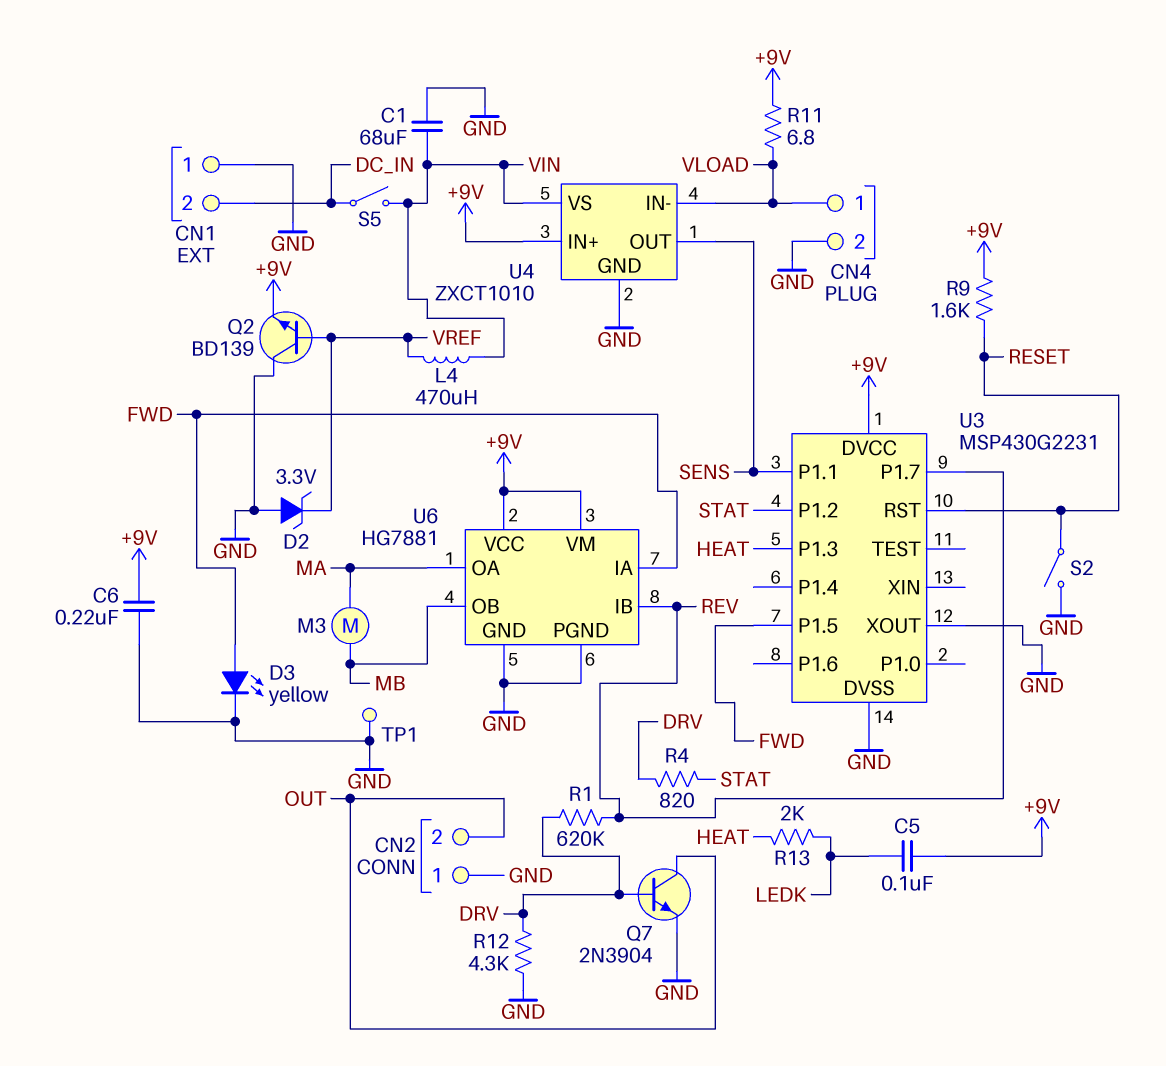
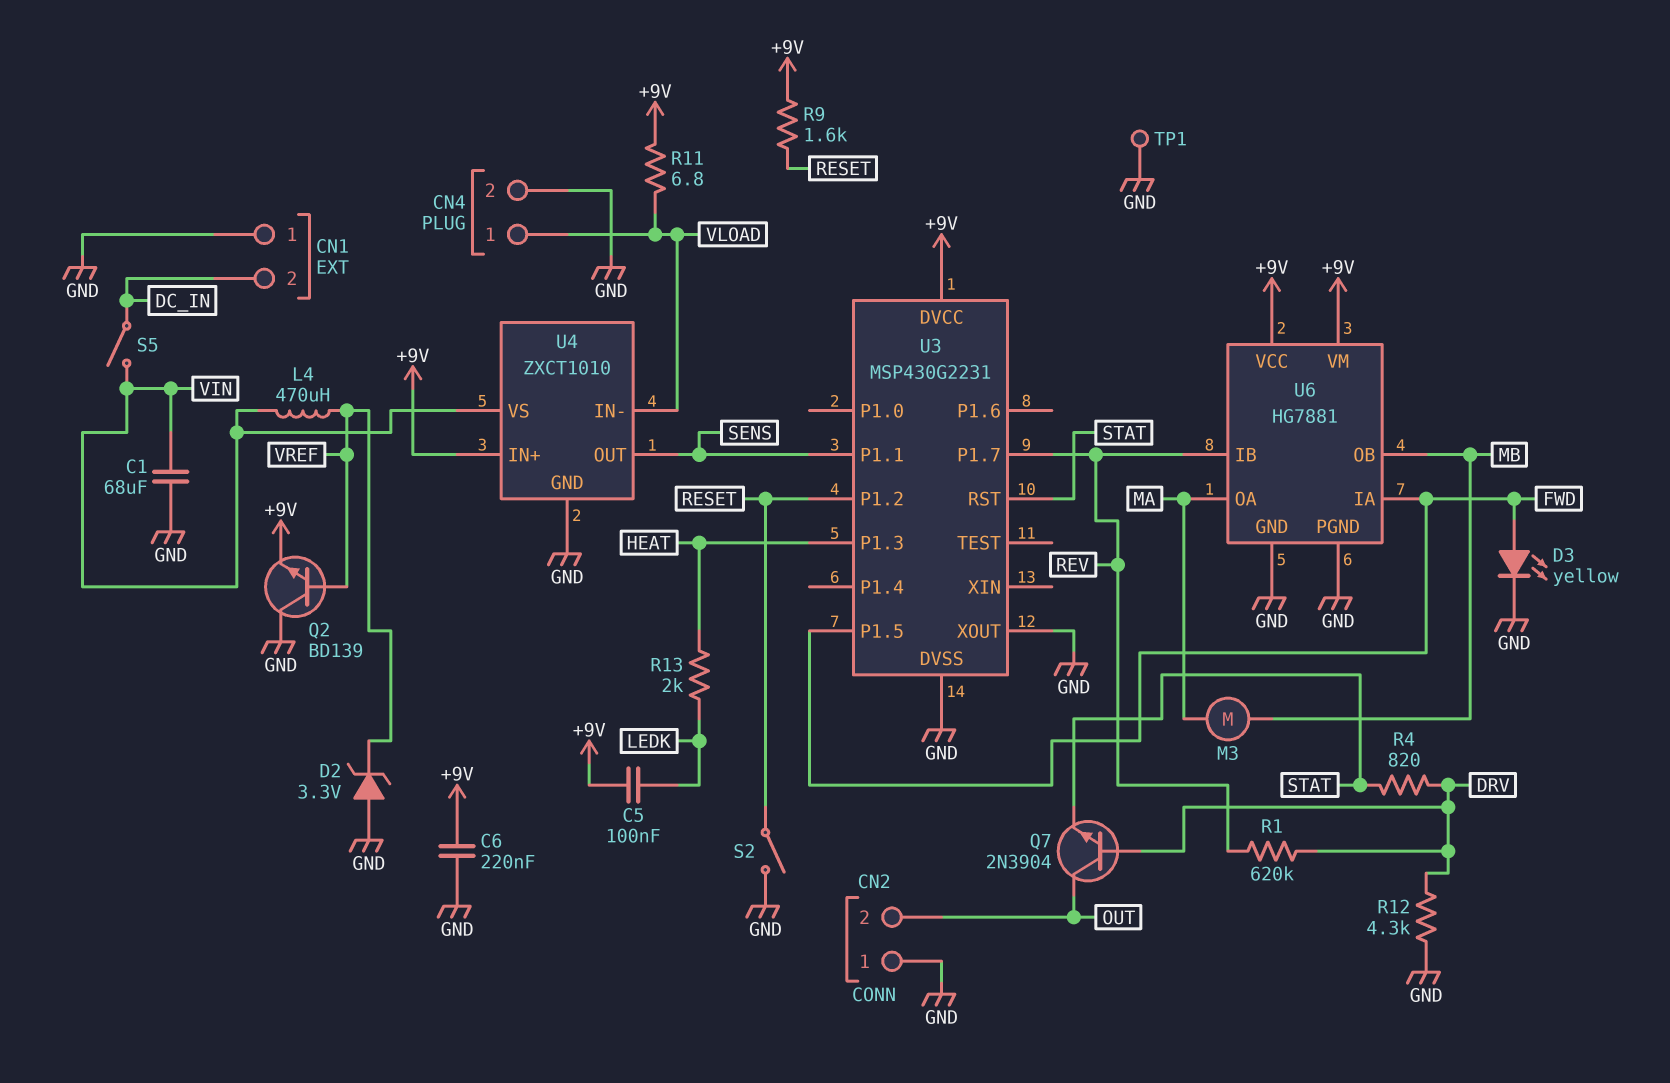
Q7: NPN 2N3904 (B DRV, C OUT, E GND) -> NPN 2N3904 (B DRV, C OUT, E STAT)
U3 pin P1.2: STAT -> RESET
U3 pin RST: RESET -> STAT

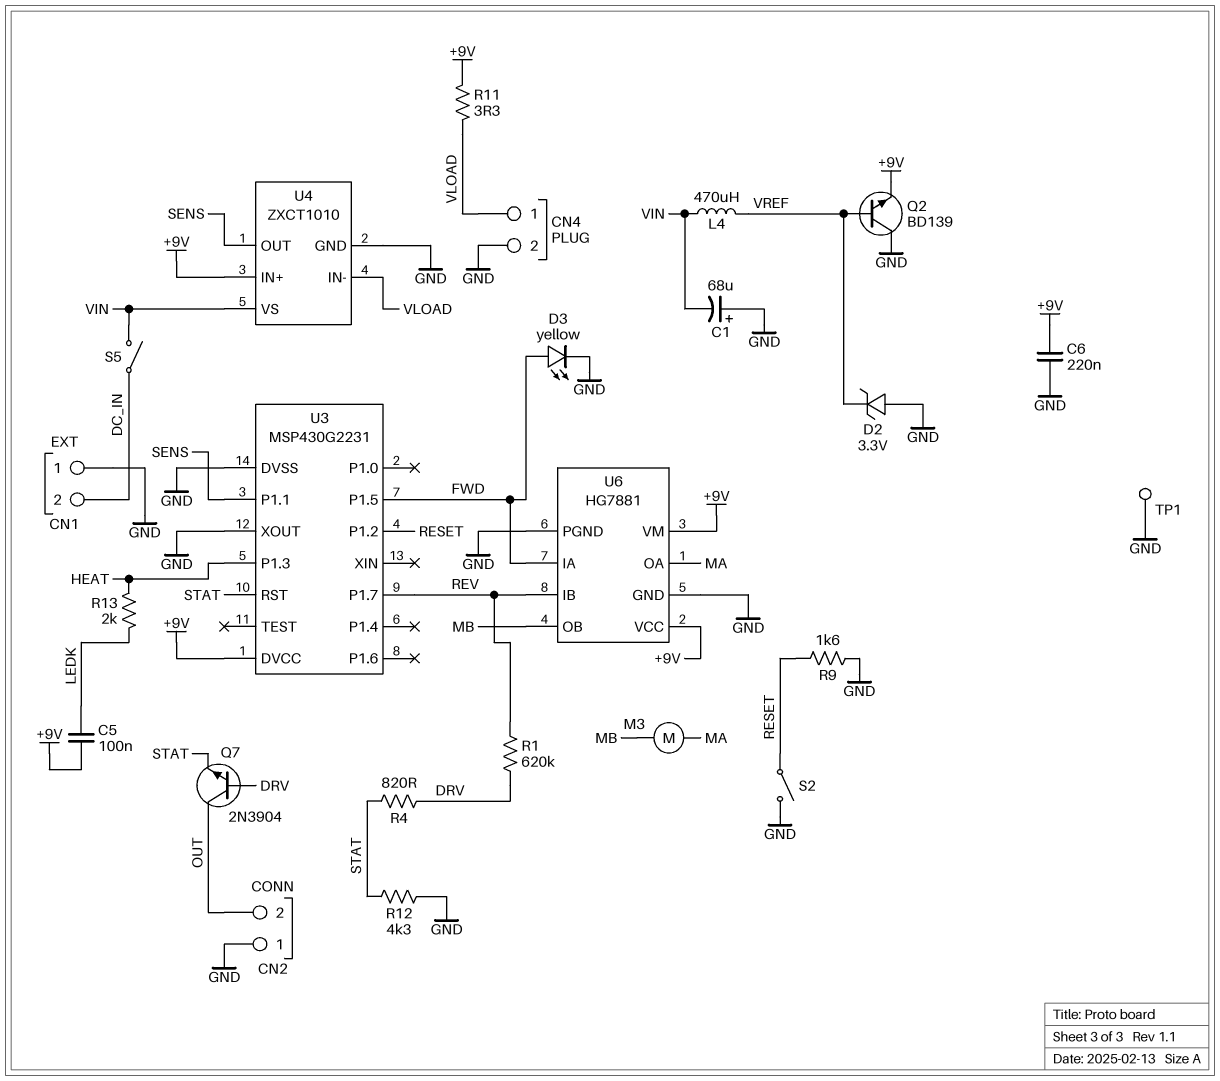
C1: 68uF (GND, VIN) -> 68uF (plus GND, minus VIN)
R9: 1.6k (+9V, RESET) -> 1.6k (GND, RESET)
R11: 6.8 (+9V, VLOAD) -> 3.3 (+9V, VLOAD)
R12: 4.3k (DRV, GND) -> 4.3k (GND, STAT)

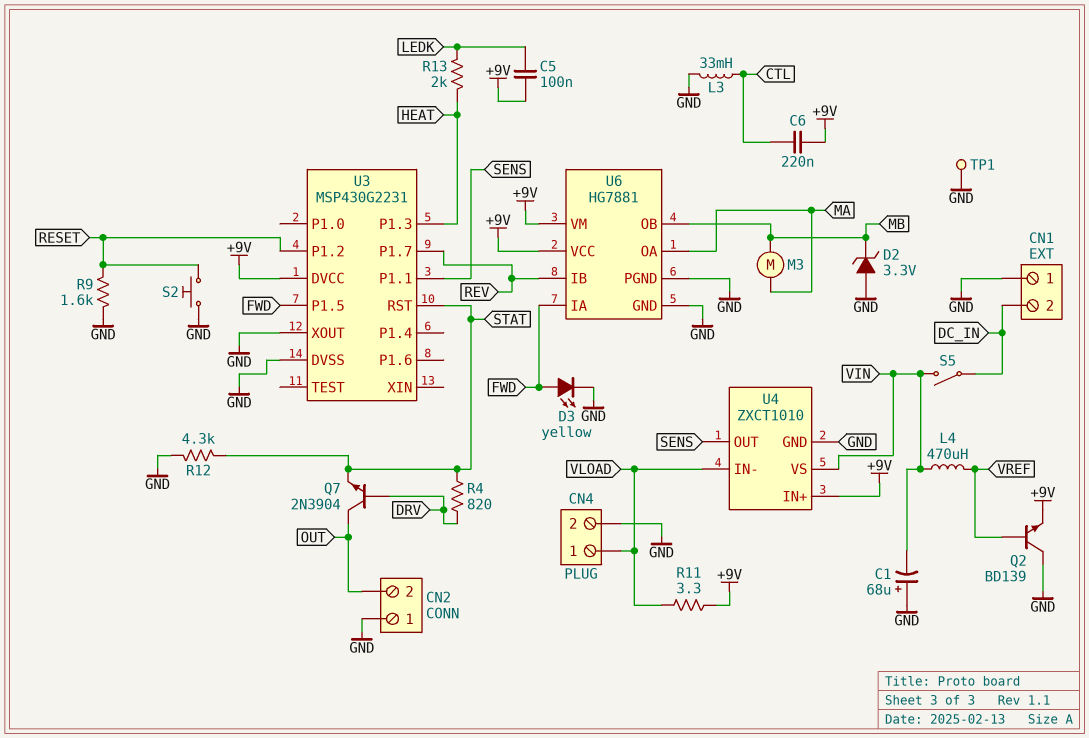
C6: 220nF (+9V, GND) -> 220nF (+9V, CTL)
D2: zener 3.3V (A GND, K VREF) -> zener 3.3V (A GND, K MB)
L3: none -> 33mH (CTL, GND)
R1: 620k (DRV, REV) -> none
S2: switch (GND, RESET) -> button (GND, RESET)

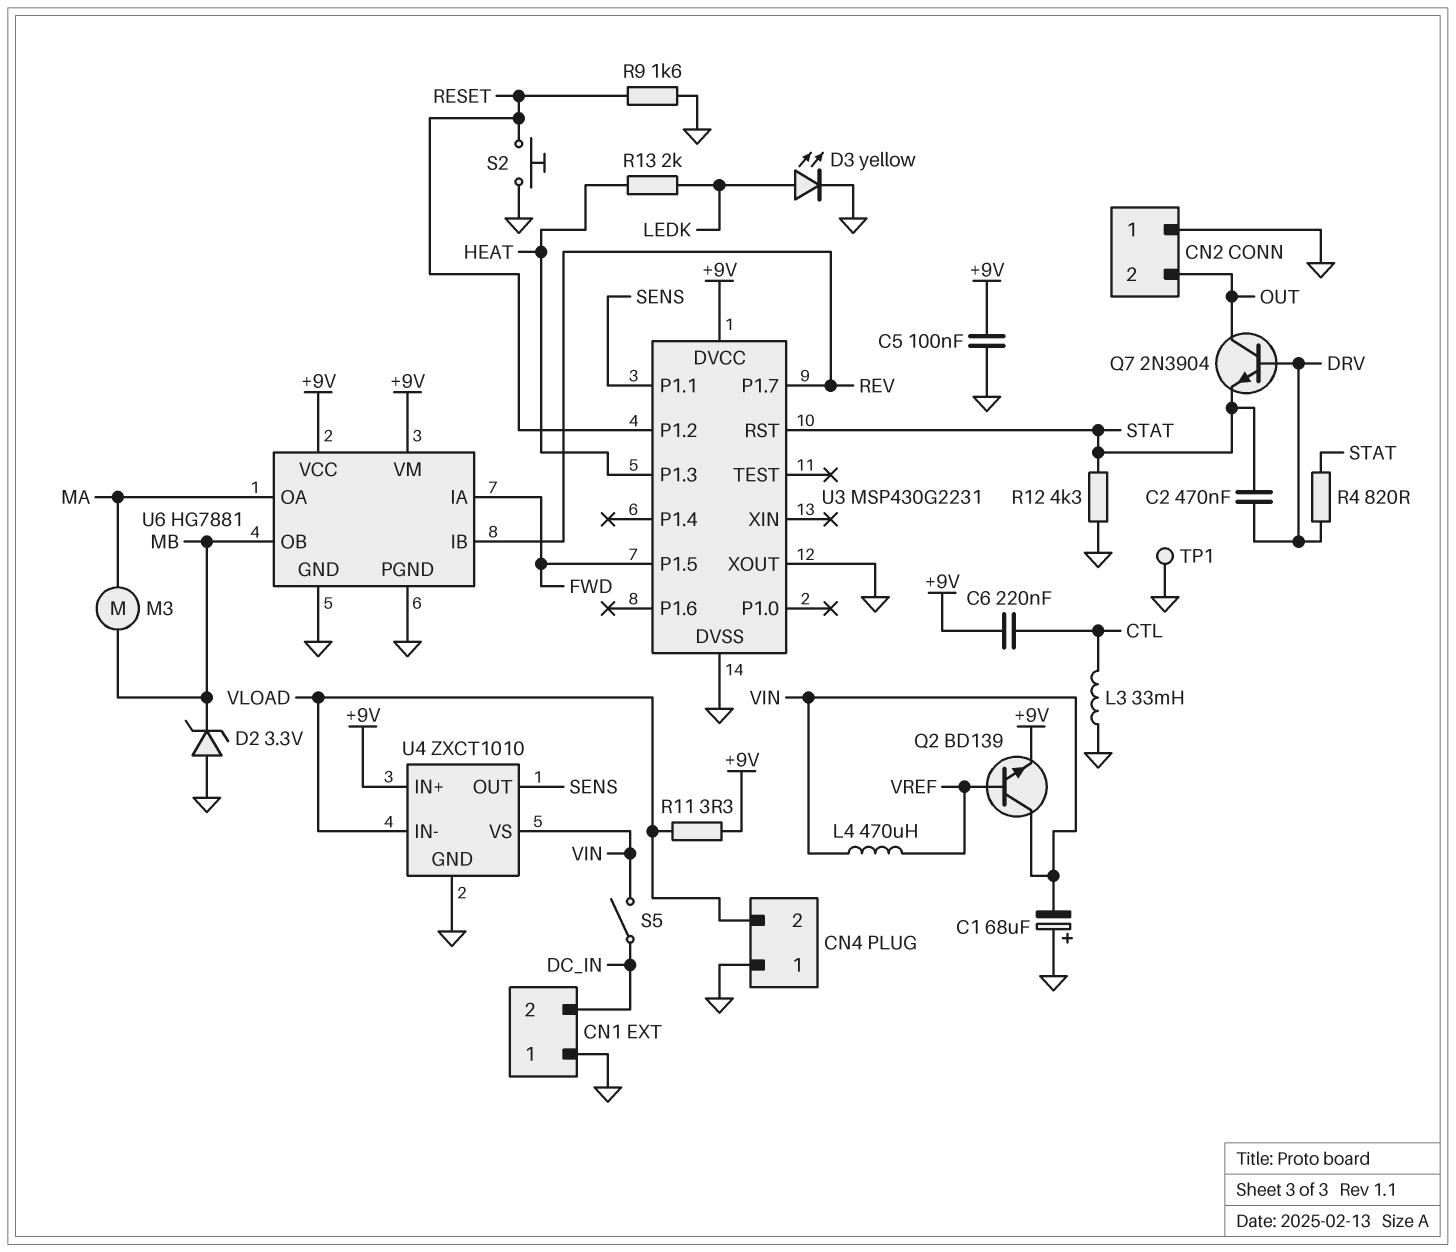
C2: none -> 470nF (DRV, STAT)
C5: 100nF (+9V, LEDK) -> 100nF (+9V, GND)
CN4 pin 1: VLOAD -> GND
CN4 pin 2: GND -> VLOAD
D3: LED yellow (A FWD, K GND) -> LED yellow (A LEDK, K GND)
Q2: NPN BD139 (B VREF, C GND, E +9V) -> NPN BD139 (B VREF, C VIN, E +9V)

